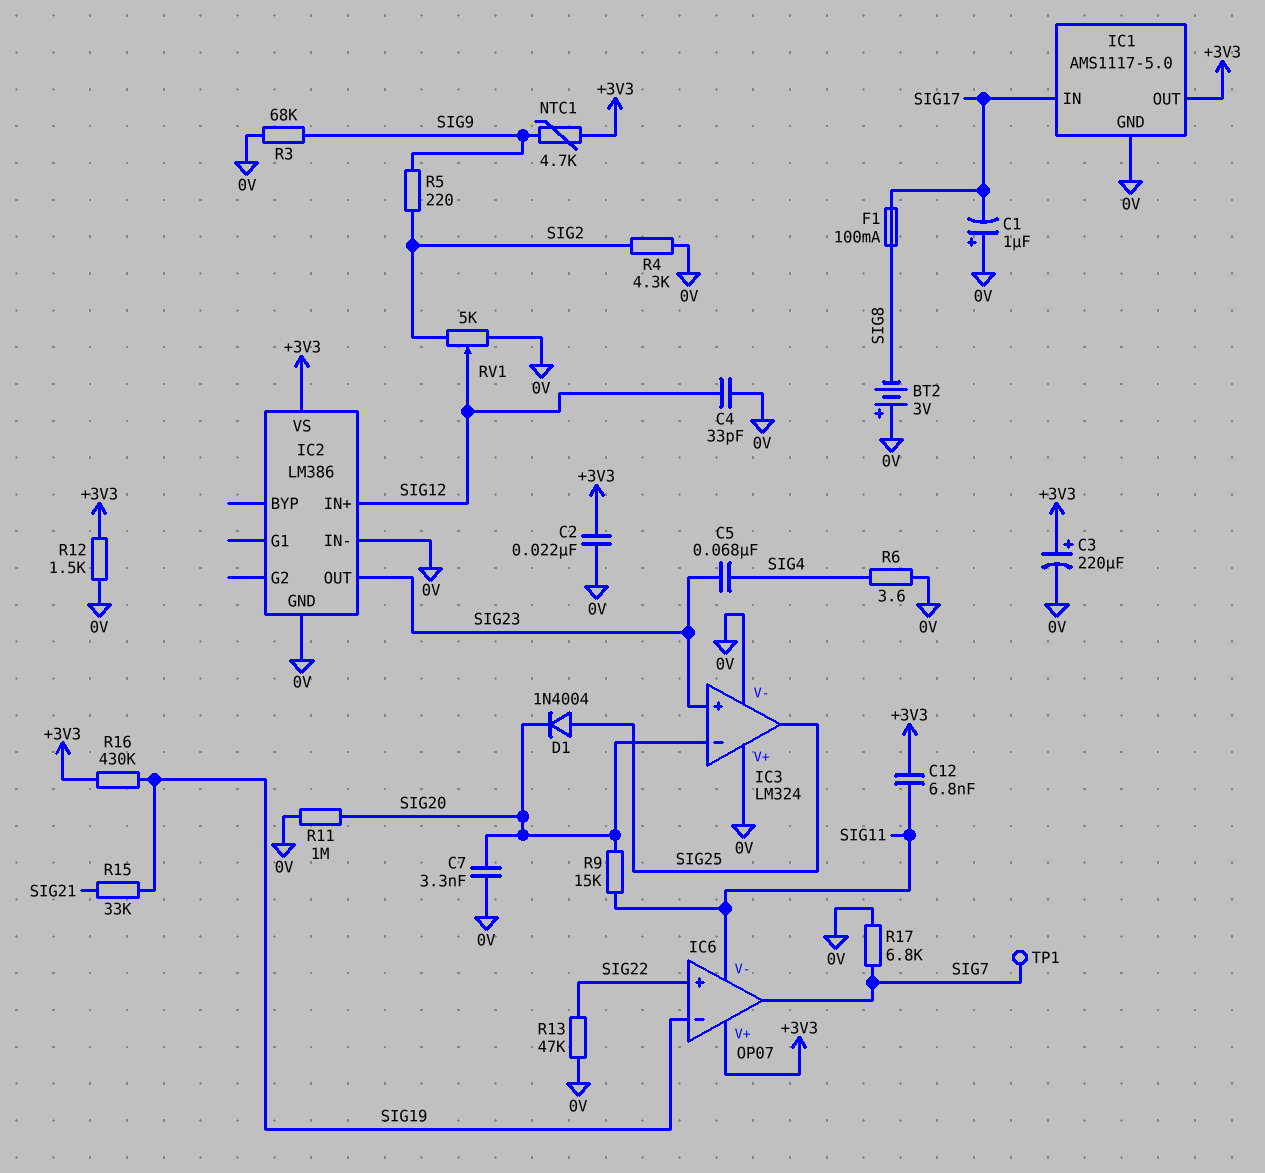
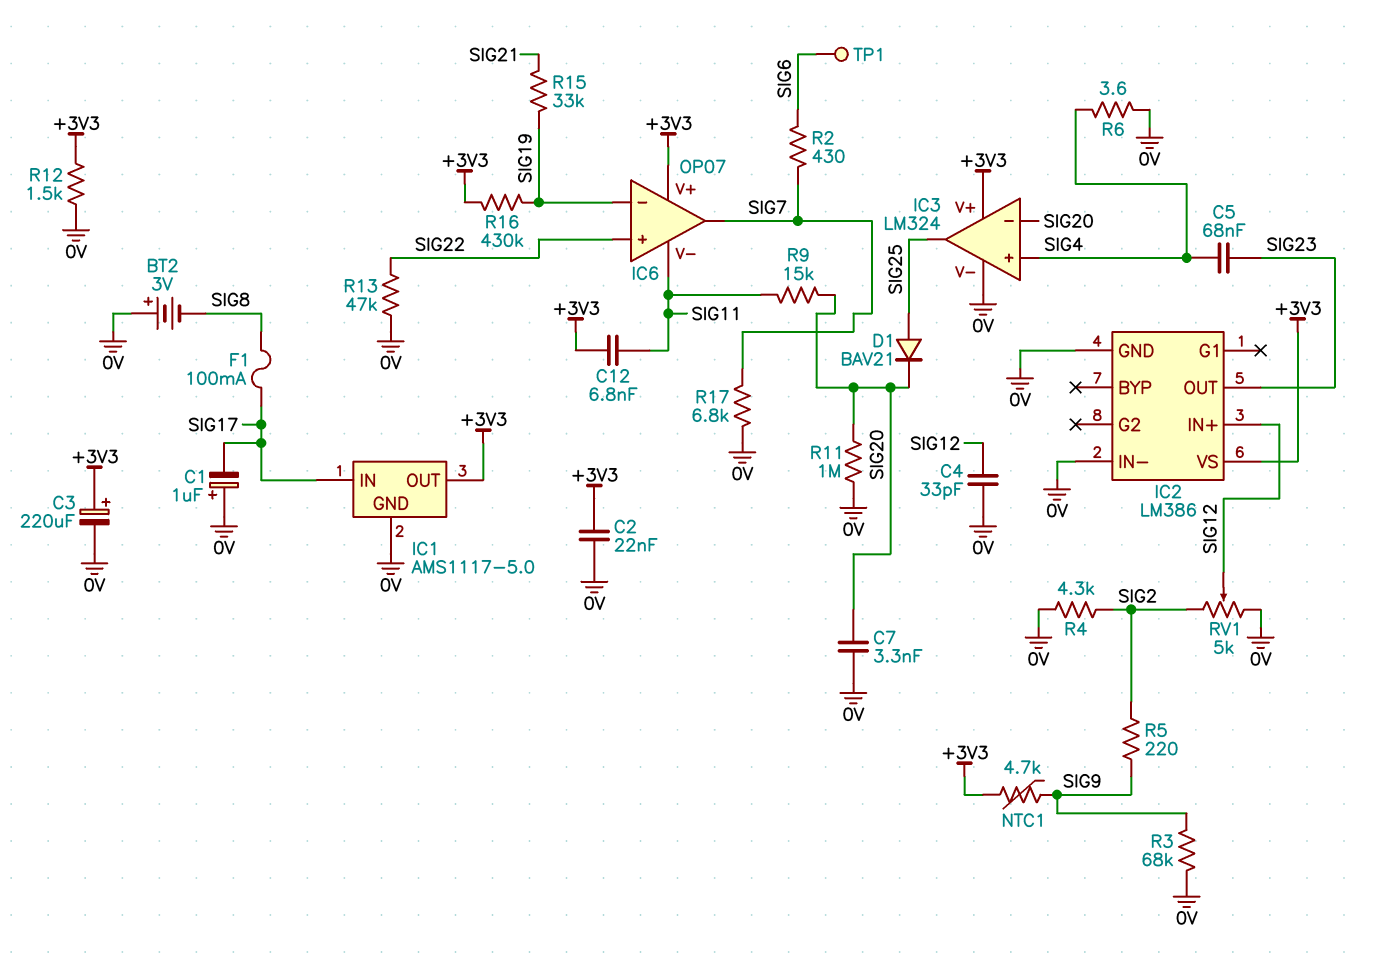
D1: diode 1N4004 (A SIG25, K SIG20) -> diode BAV21 (A SIG25, K SIG20)
IC3 pin V+: 0V -> +3V3
IC3 pin in+: SIG23 -> SIG4
R2: none -> 430 (SIG6, SIG7)
TP1: test point (SIG7) -> test point (SIG6)

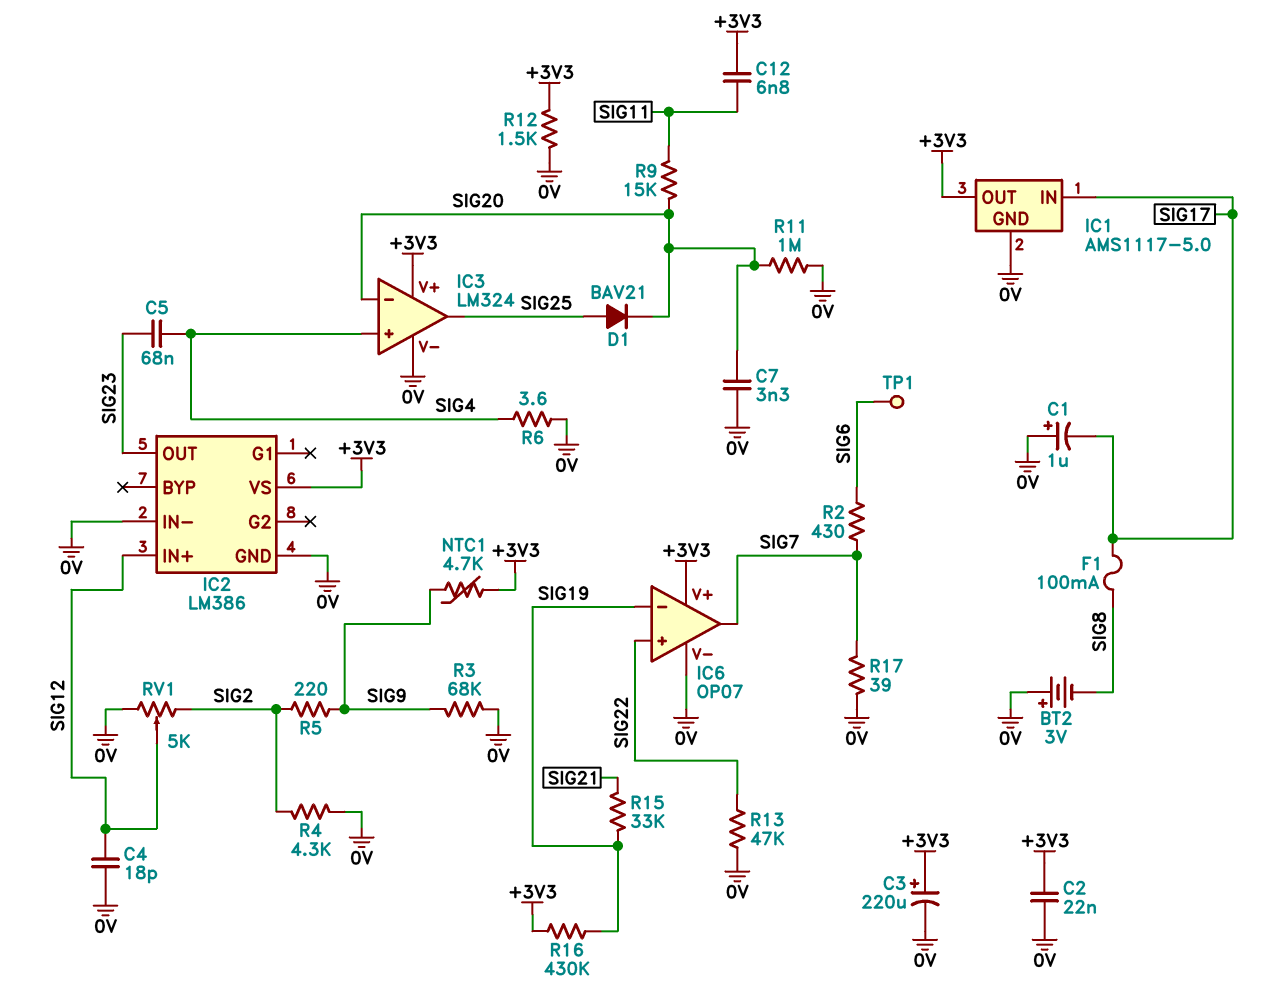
C4: 33pF (0V, SIG12) -> 18pF (0V, SIG12)
IC6 pin V-: SIG11 -> 0V
R17: 6.8k (0V, SIG7) -> 39 (0V, SIG7)

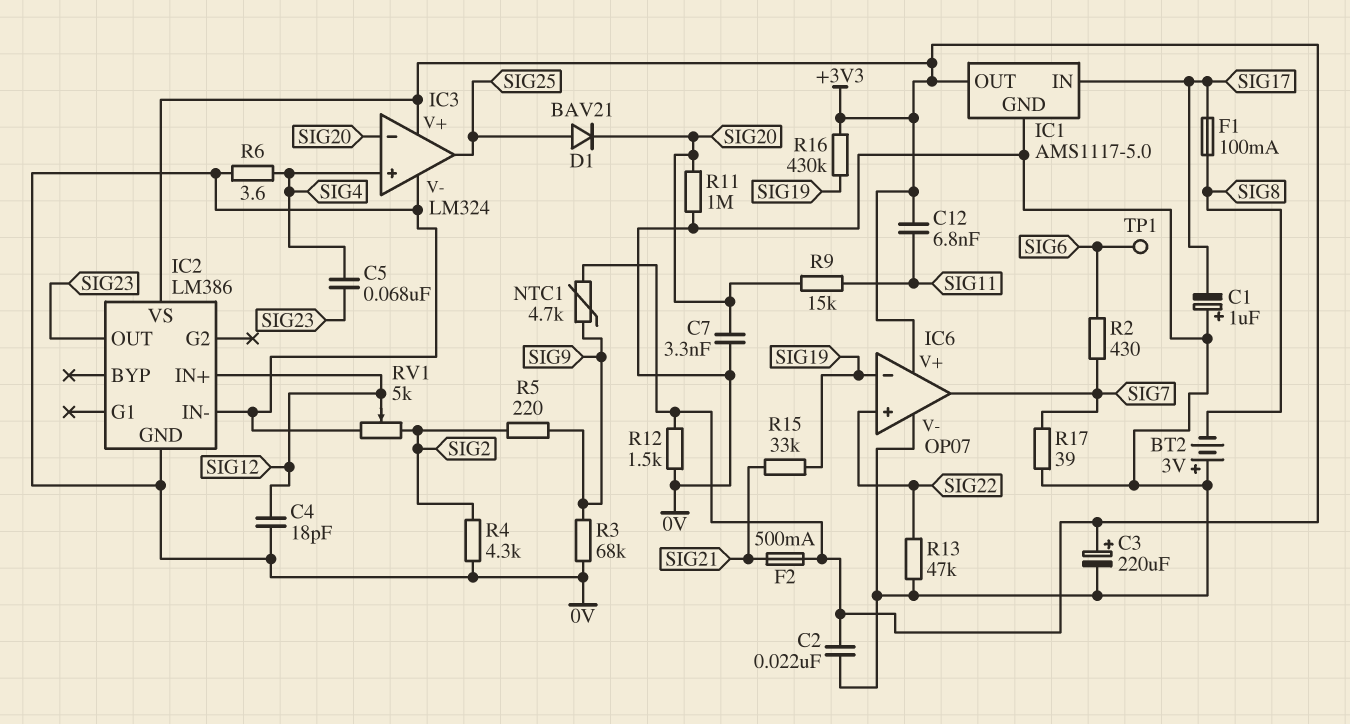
F2: none -> 500mA (+3V3, SIG21)

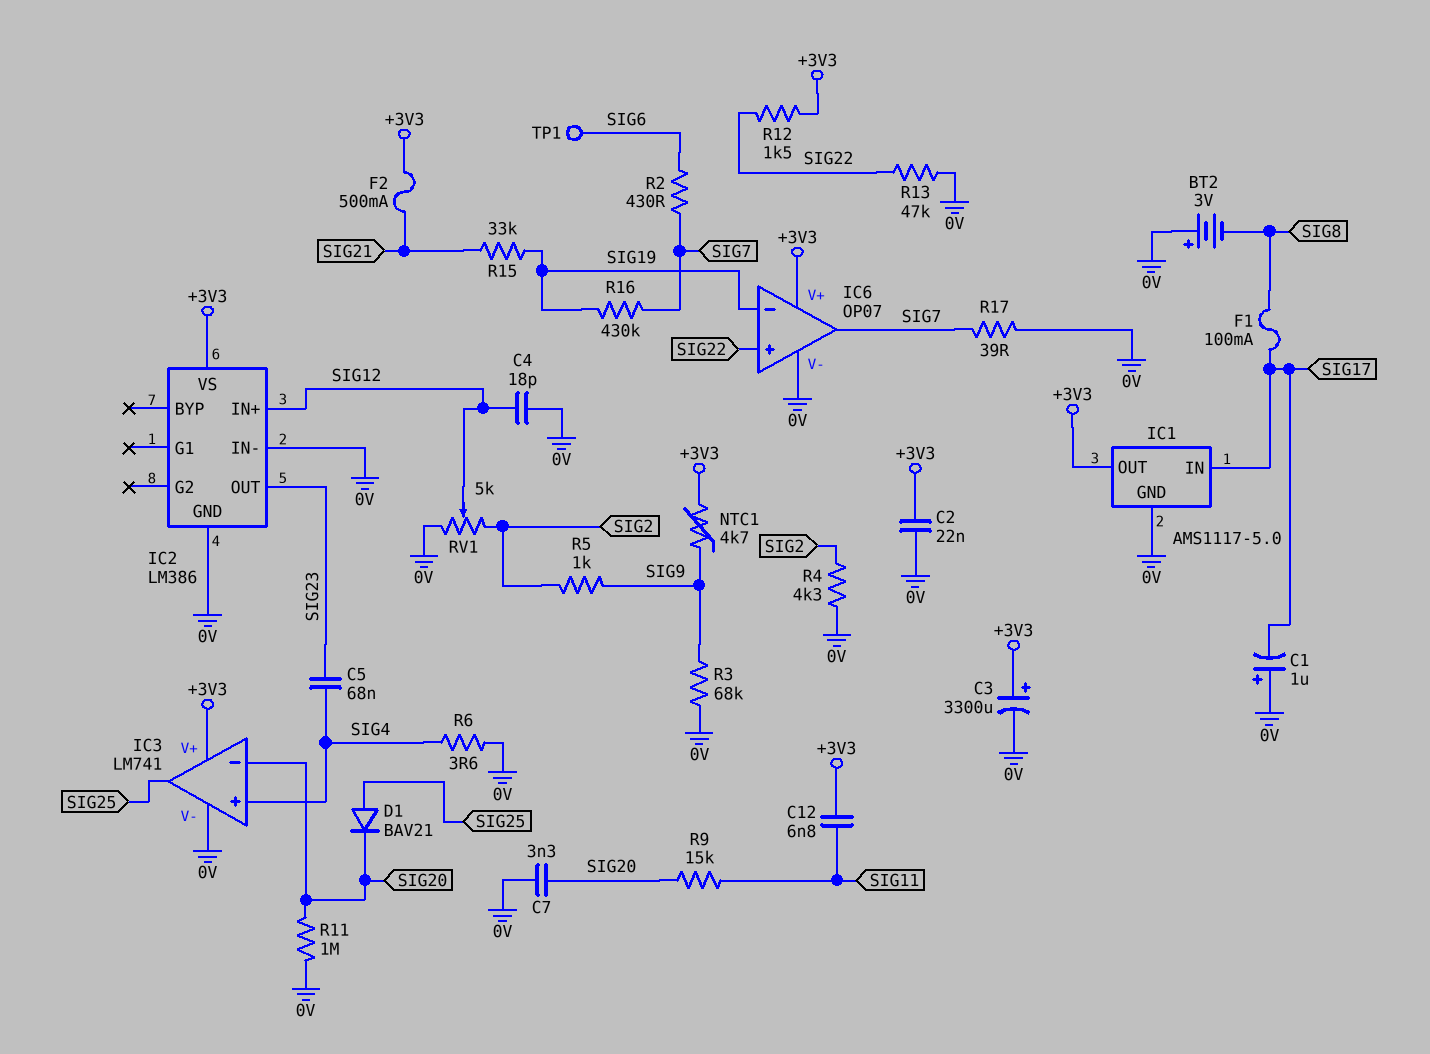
C3: 220uF (plus +3V3, minus 0V) -> 3300uF (plus +3V3, minus 0V)
IC3: LM324 -> LM741
R5: 220 (SIG2, SIG9) -> 1k (SIG2, SIG9)
R12: 1.5k (+3V3, 0V) -> 1.5k (+3V3, SIG22)
R16: 430k (+3V3, SIG19) -> 430k (SIG7, SIG19)

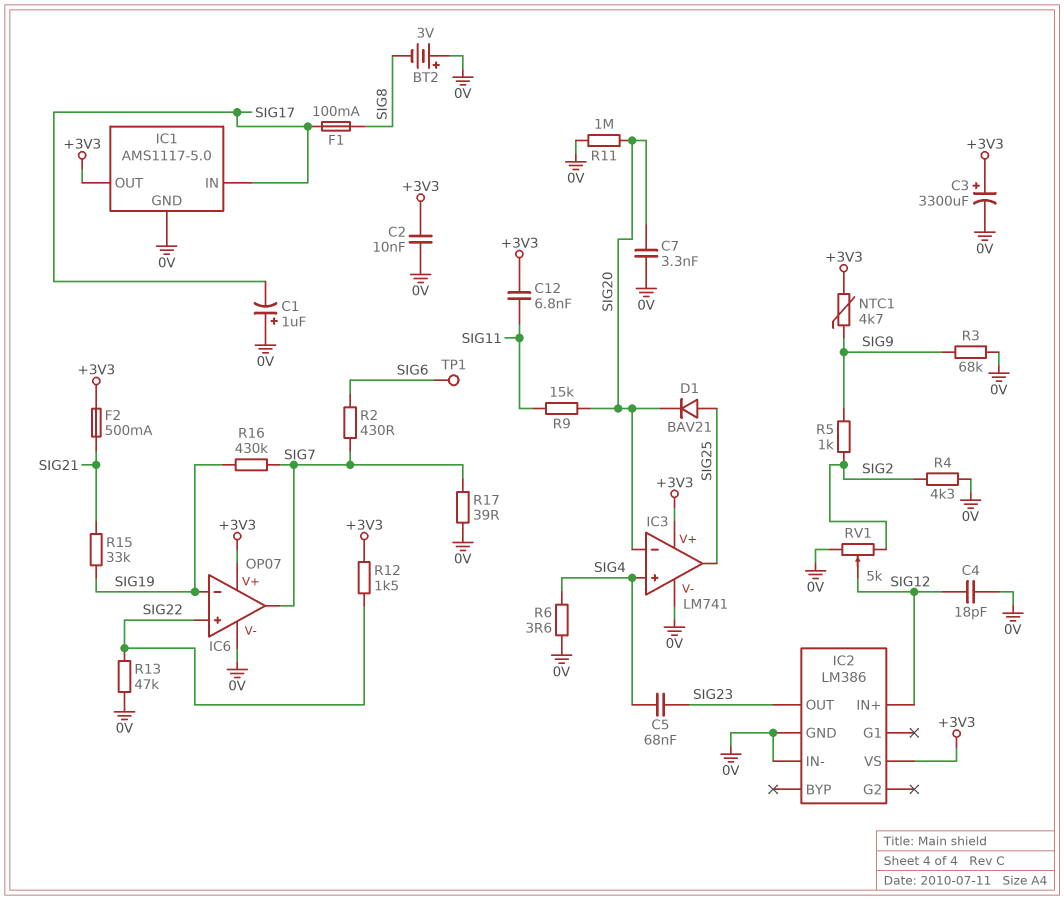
C2: 22nF (+3V3, 0V) -> 10nF (+3V3, 0V)

